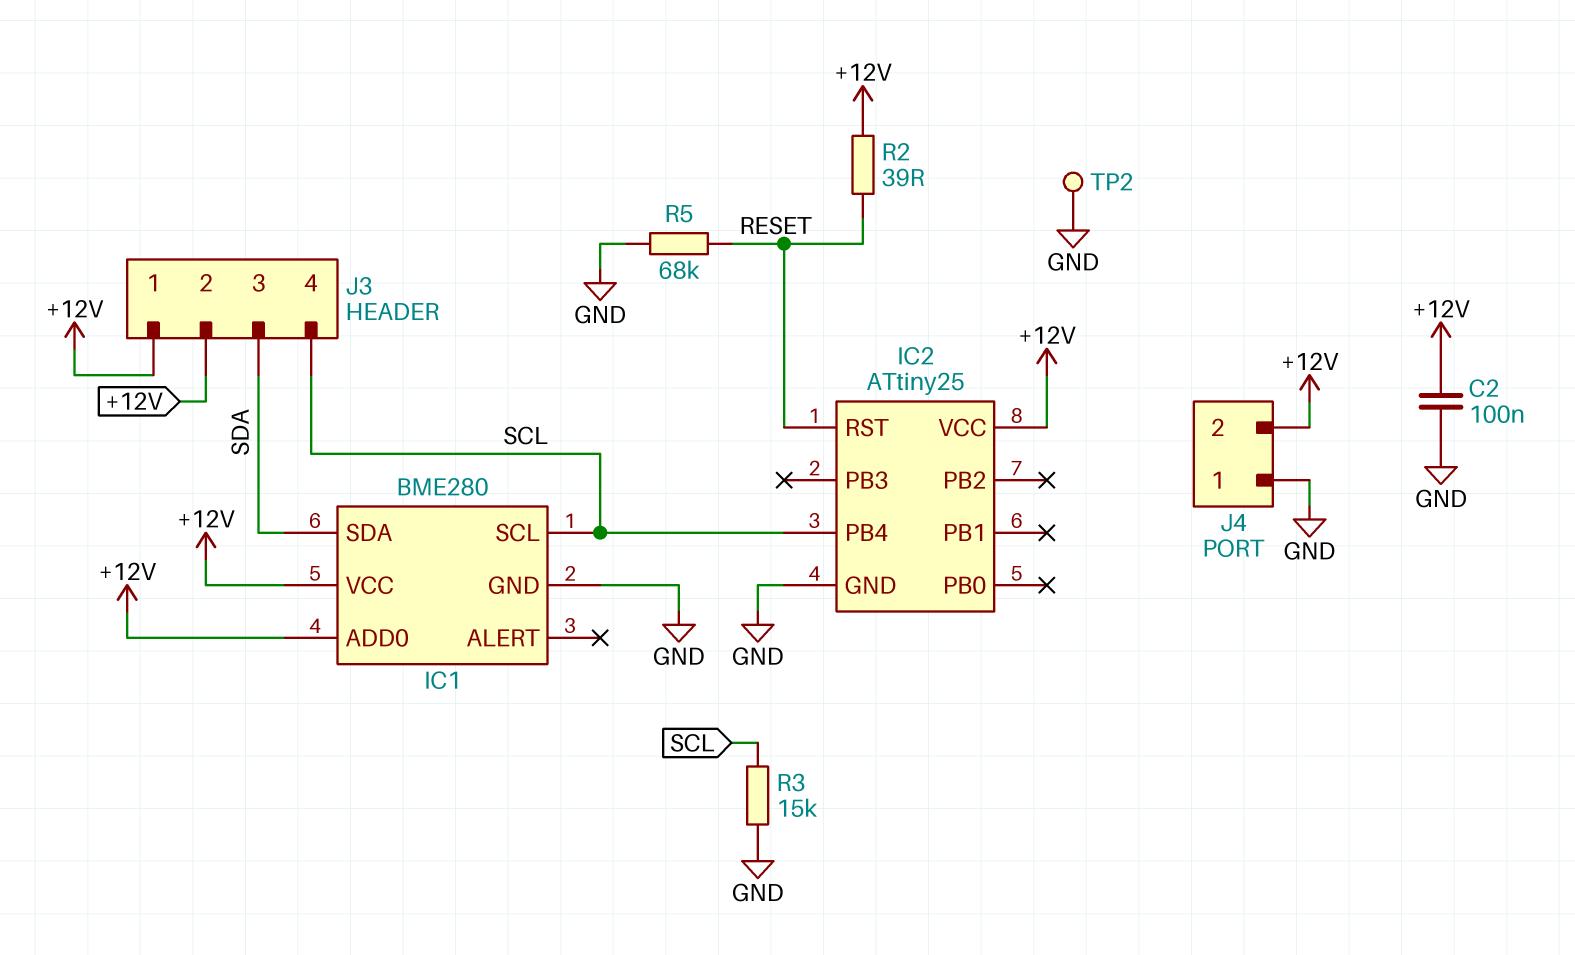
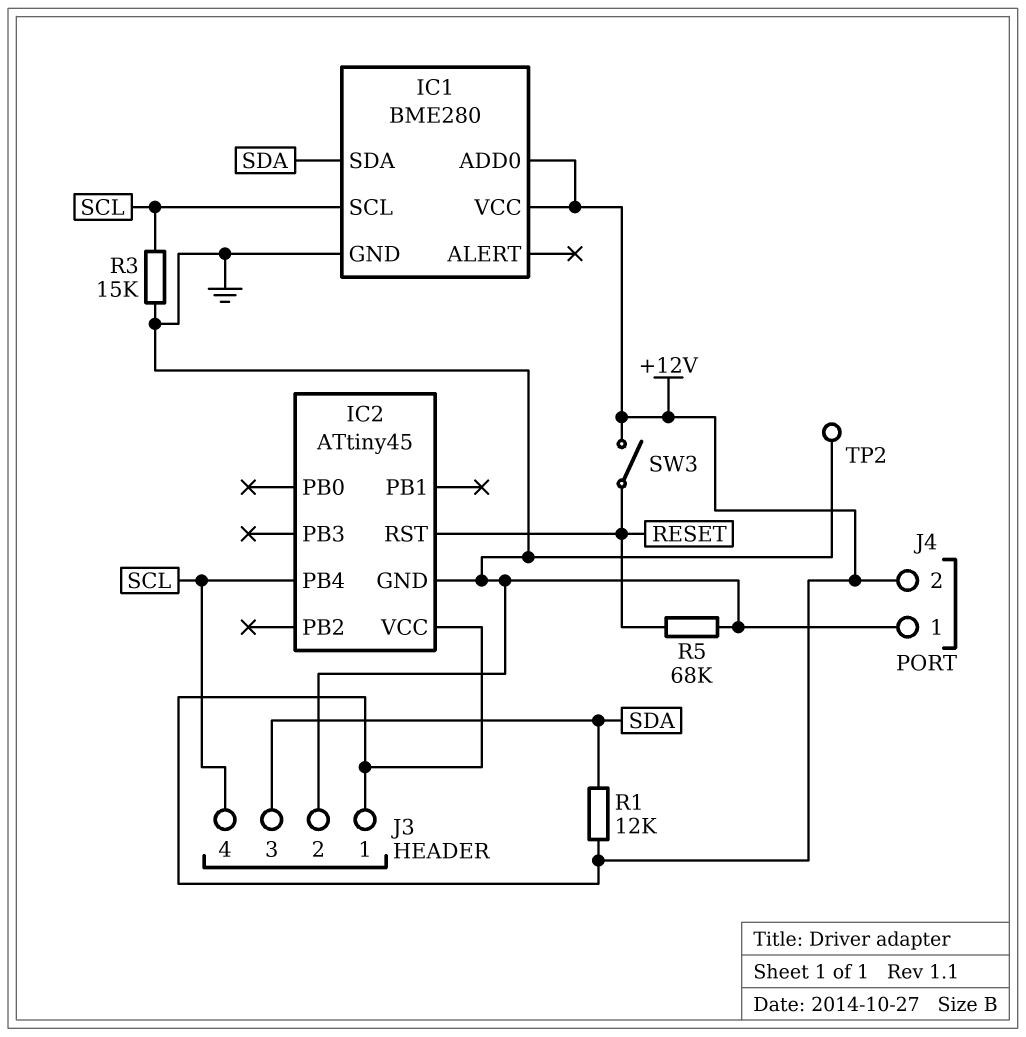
C2: 100nF (+12V, GND) -> none
IC2: ATtiny25 -> ATtiny45
J3 pin 2: +12V -> GND
R1: none -> 12k (+12V, SDA)
R2: 39 (+12V, RESET) -> none
SW3: none -> switch (+12V, RESET)

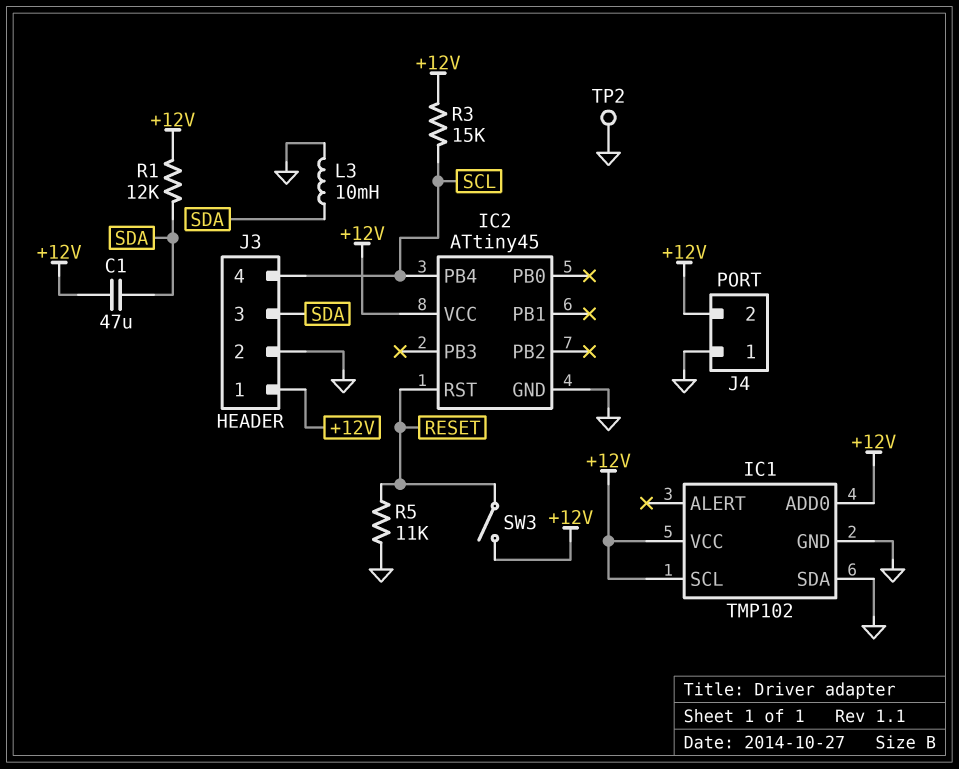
C1: none -> 47uF (+12V, SDA)
IC1: BME280 -> TMP102
IC1 pin SCL: SCL -> +12V
IC1 pin SDA: SDA -> GND
L3: none -> 10mH (GND, SDA)
R3: 15k (GND, SCL) -> 15k (+12V, SCL)
R5: 68k (GND, RESET) -> 11k (GND, RESET)

